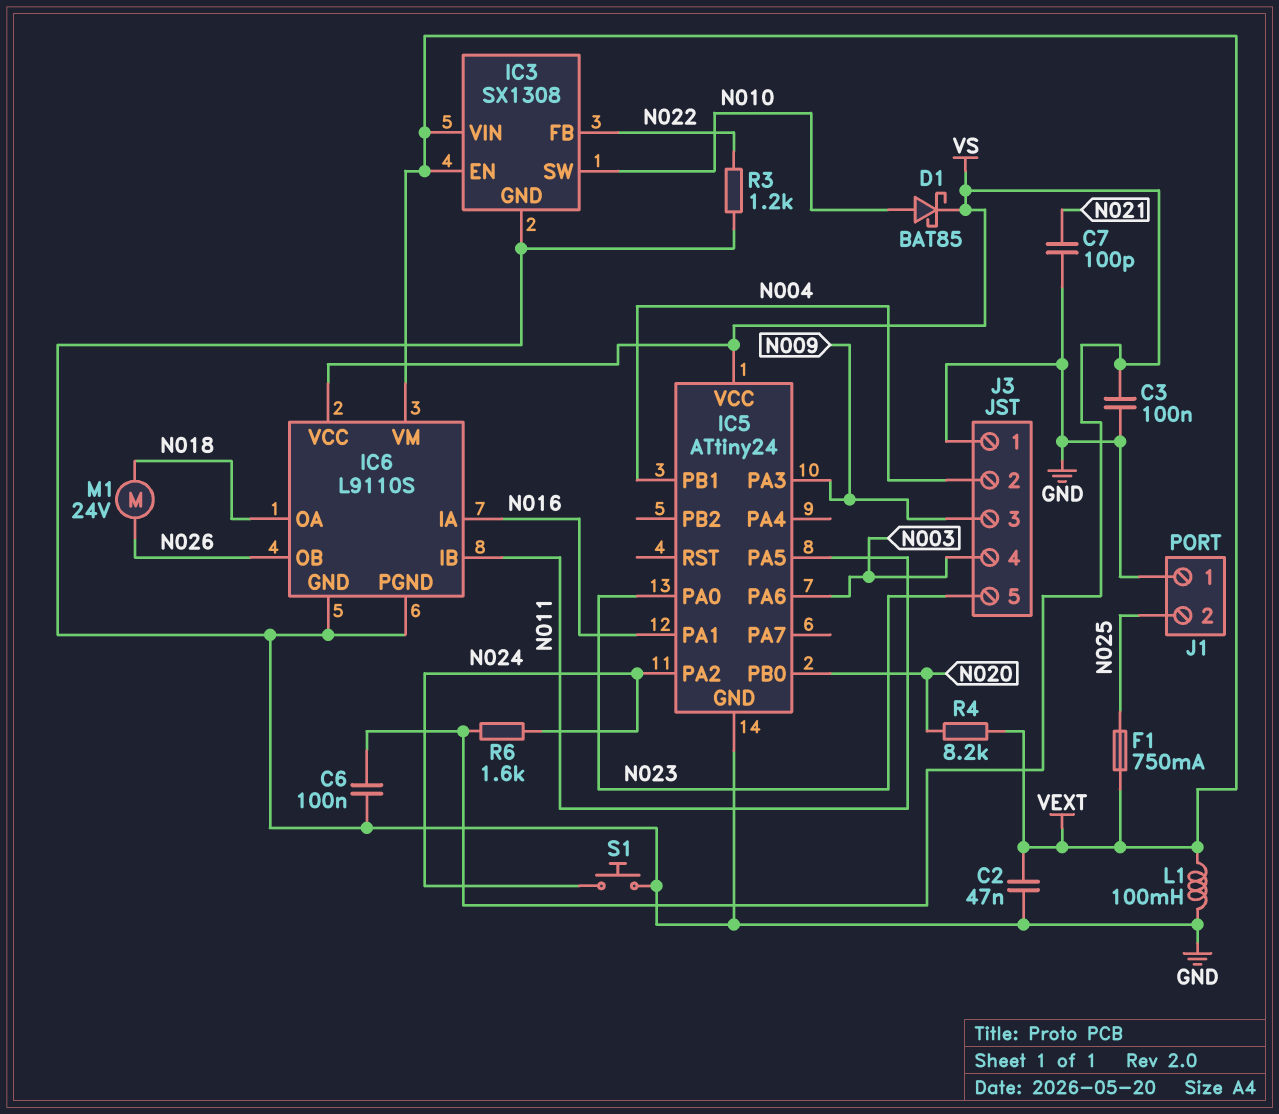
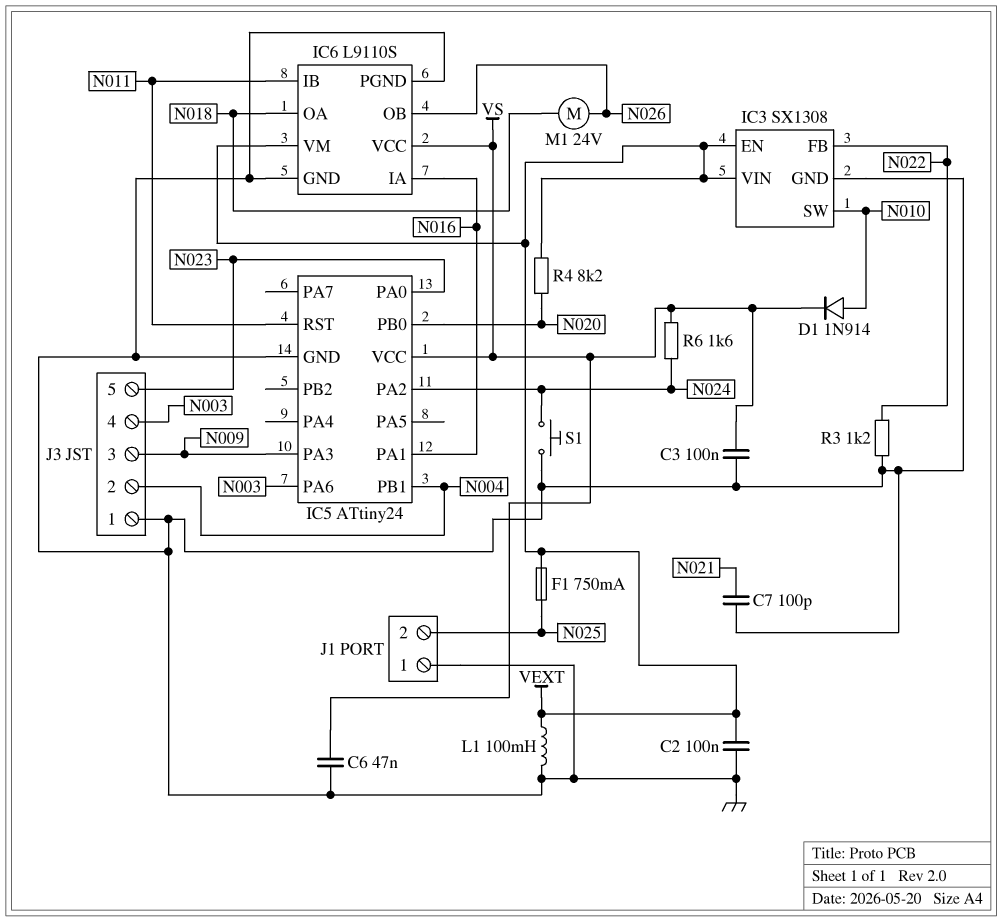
C2: 47nF (GND, VEXT) -> 100nF (GND, VEXT)
C6: 100nF (GND, VS) -> 47nF (GND, VS)
D1: schottky BAT85 (A N010, K VS) -> diode 1N914 (A N010, K VS)
IC5 pin PA5: N011 -> none
IC5 pin RST: none -> N011

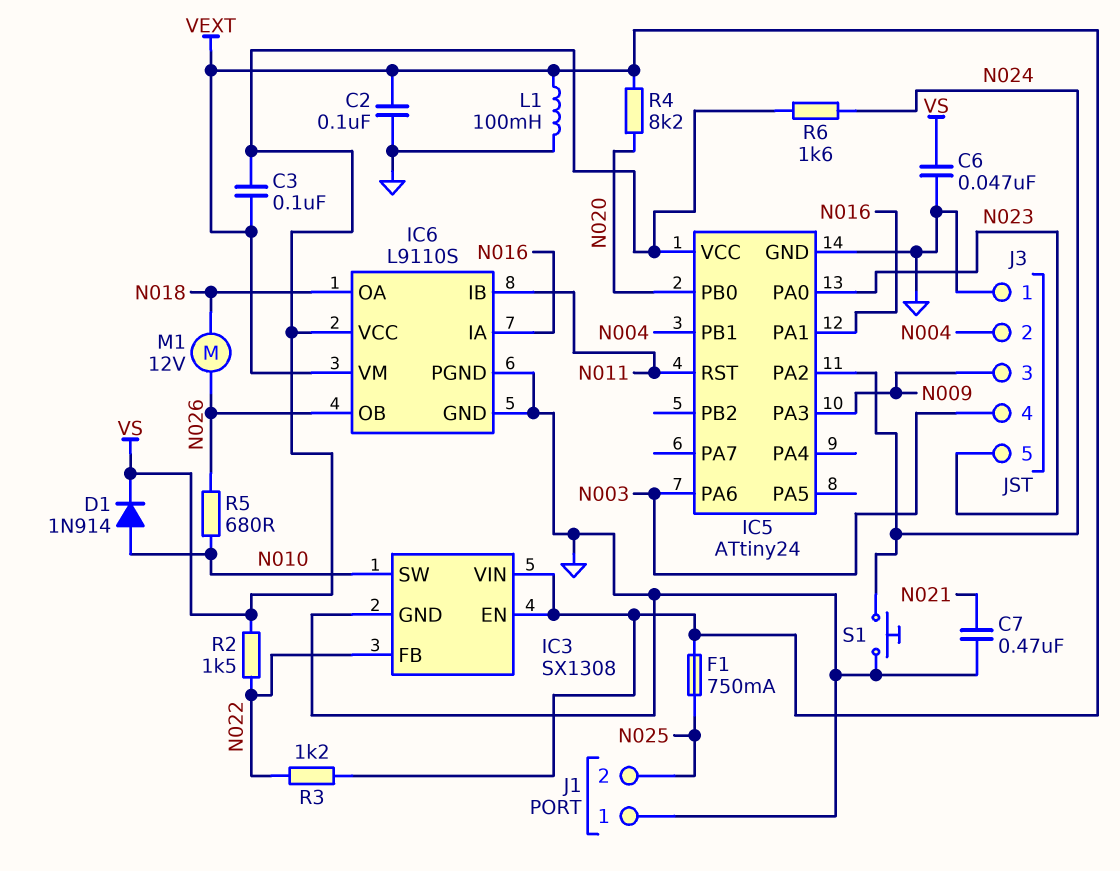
C3: 100nF (GND, VS) -> 100nF (VEXT, VS)
C7: 100pF (GND, N021) -> 470nF (GND, N021)
M1: motor 24V (N018, N026) -> motor 12V (N018, N026)
R2: none -> 1.5k (N022, VS)
R3: 1.2k (GND, N022) -> 1.2k (N022, VEXT)
R5: none -> 680 (N010, N026)

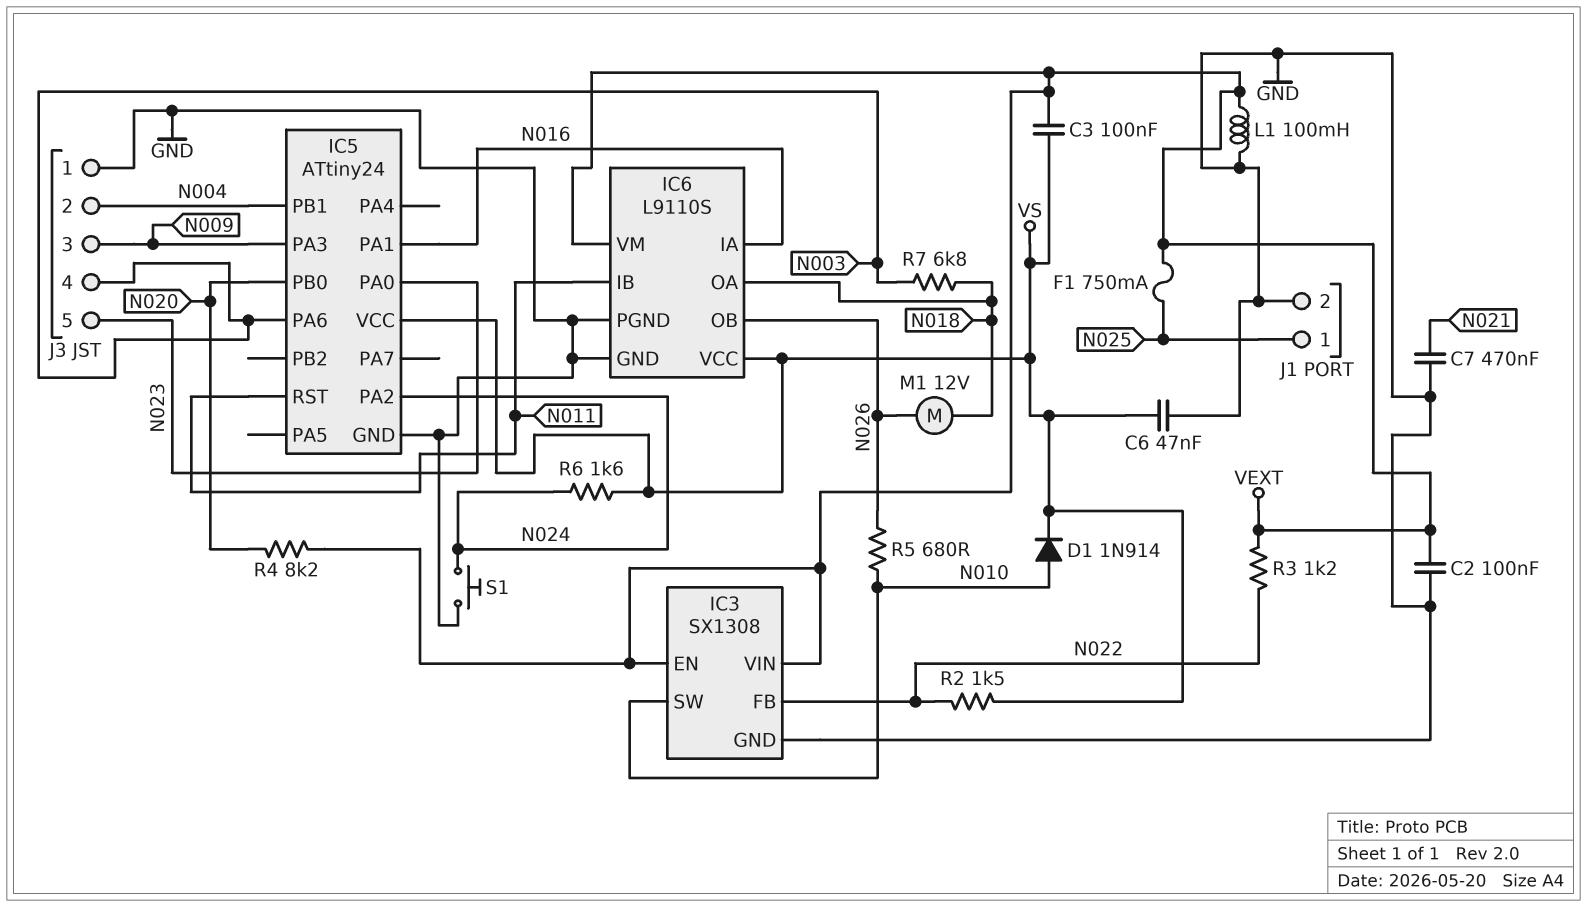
J1 pin 1: GND -> N025
J1 pin 2: N025 -> GND
R7: none -> 6.8k (N003, N018)

